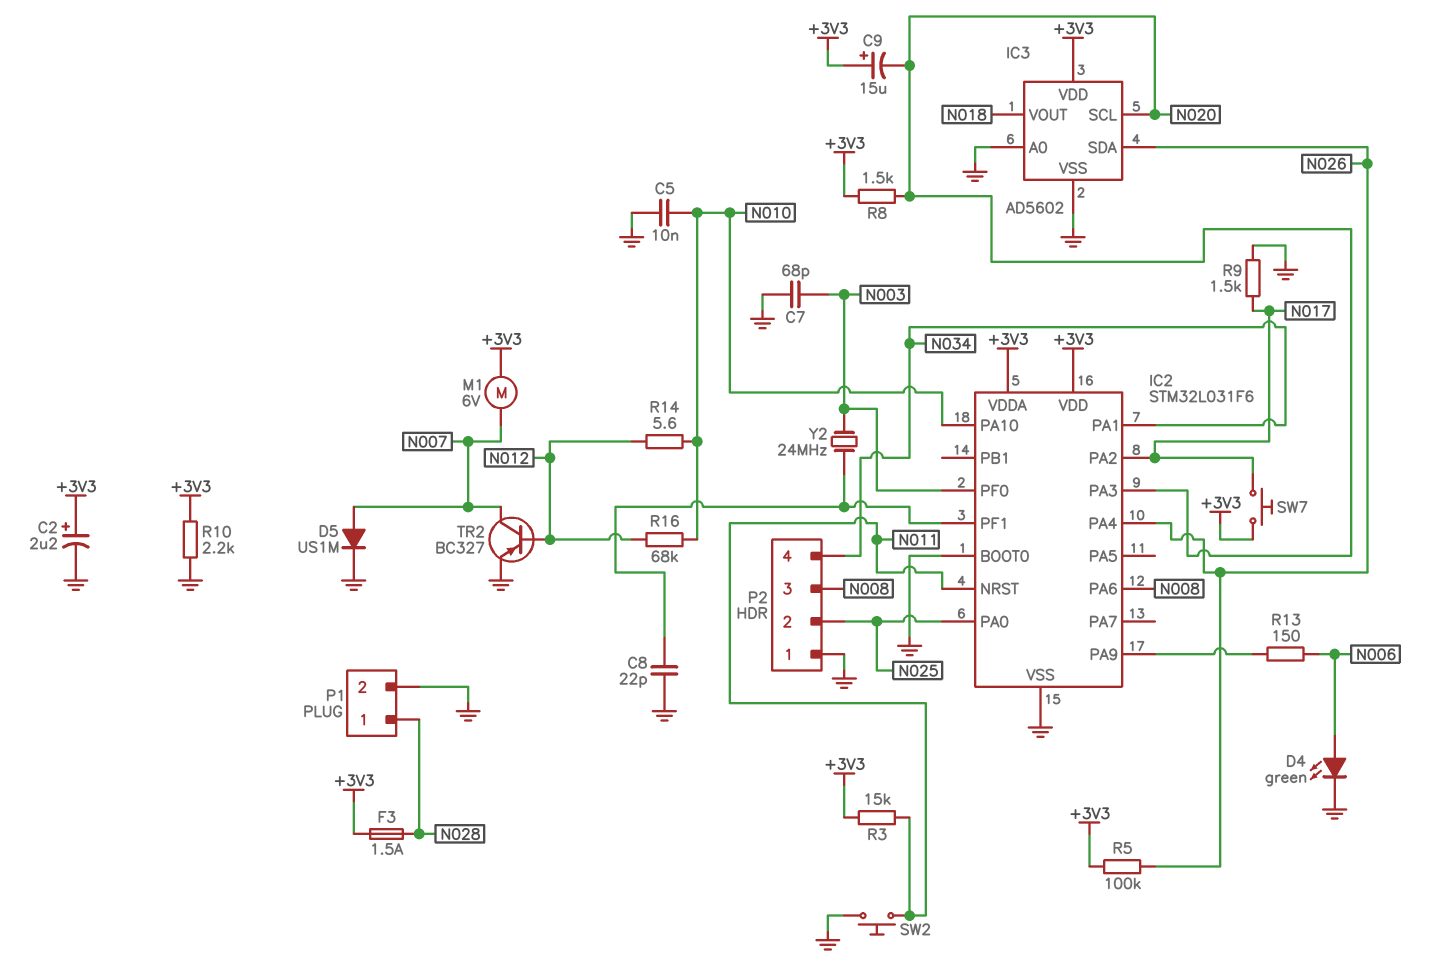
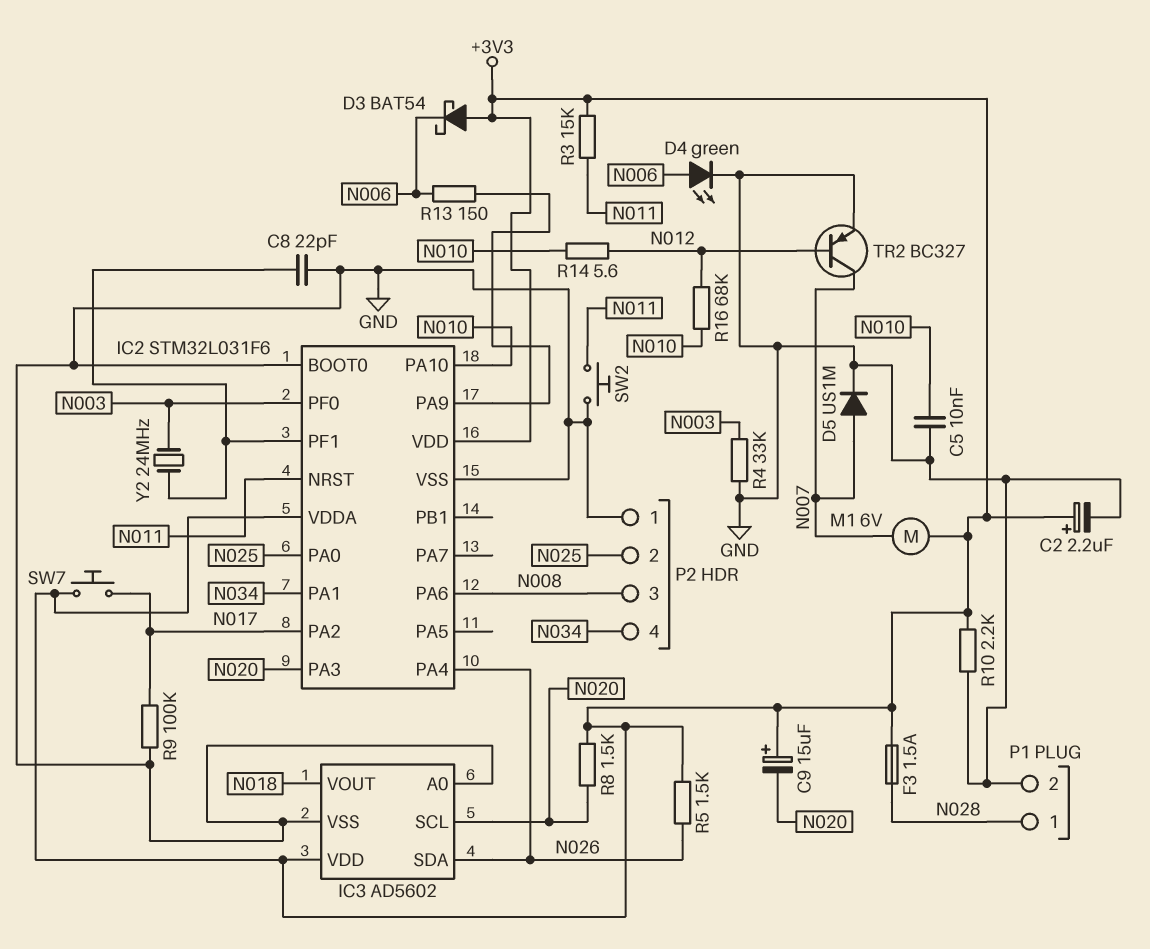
C7: 68pF (GND, N003) -> none
D3: none -> schottky BAT54 (A +3V3, K N006)
R4: none -> 33k (GND, N003)
R5: 100k (+3V3, N026) -> 1.5k (+3V3, N026)
R9: 1.5k (GND, N017) -> 100k (GND, N017)

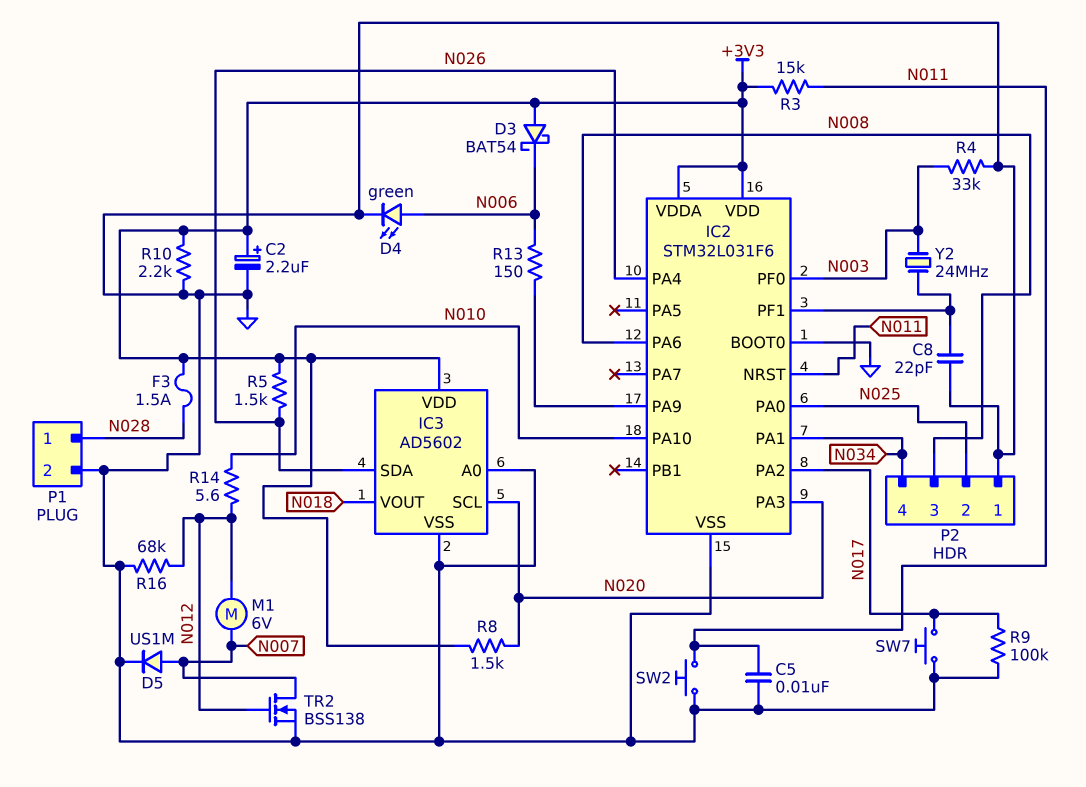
C5: 10nF (GND, N010) -> 10nF (GND, N011)
C9: 15uF (plus +3V3, minus N020) -> none
M1: motor 6V (+3V3, N007) -> motor 6V (N007, N012)
R16: 68k (N010, N012) -> 68k (GND, N012)
SW7: button (+3V3, N017) -> button (GND, N017)
TR2: PNP BC327 (B N012, C N007, E GND) -> NMOS BSS138 (G N012, D N007, S GND)

